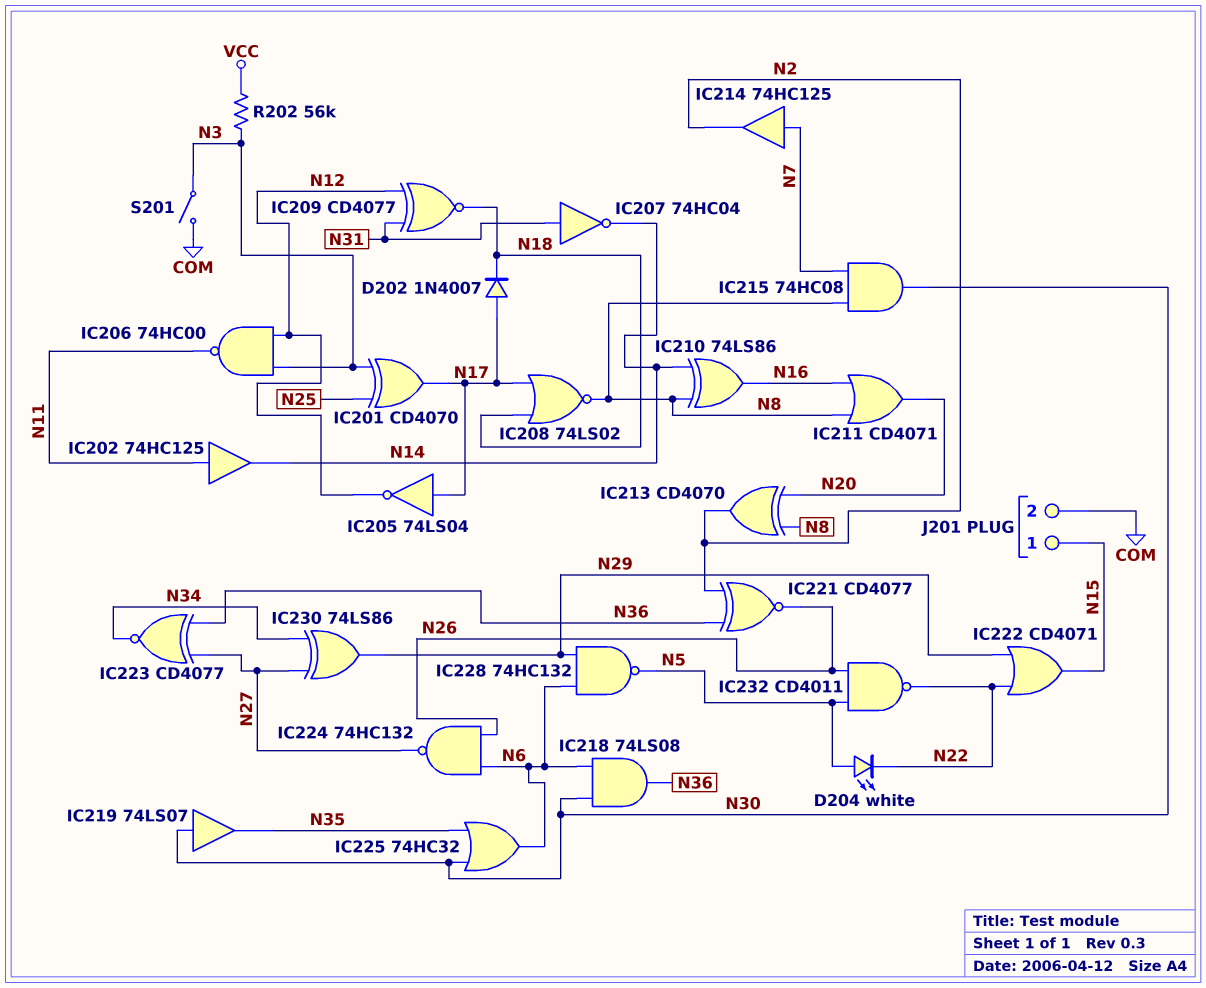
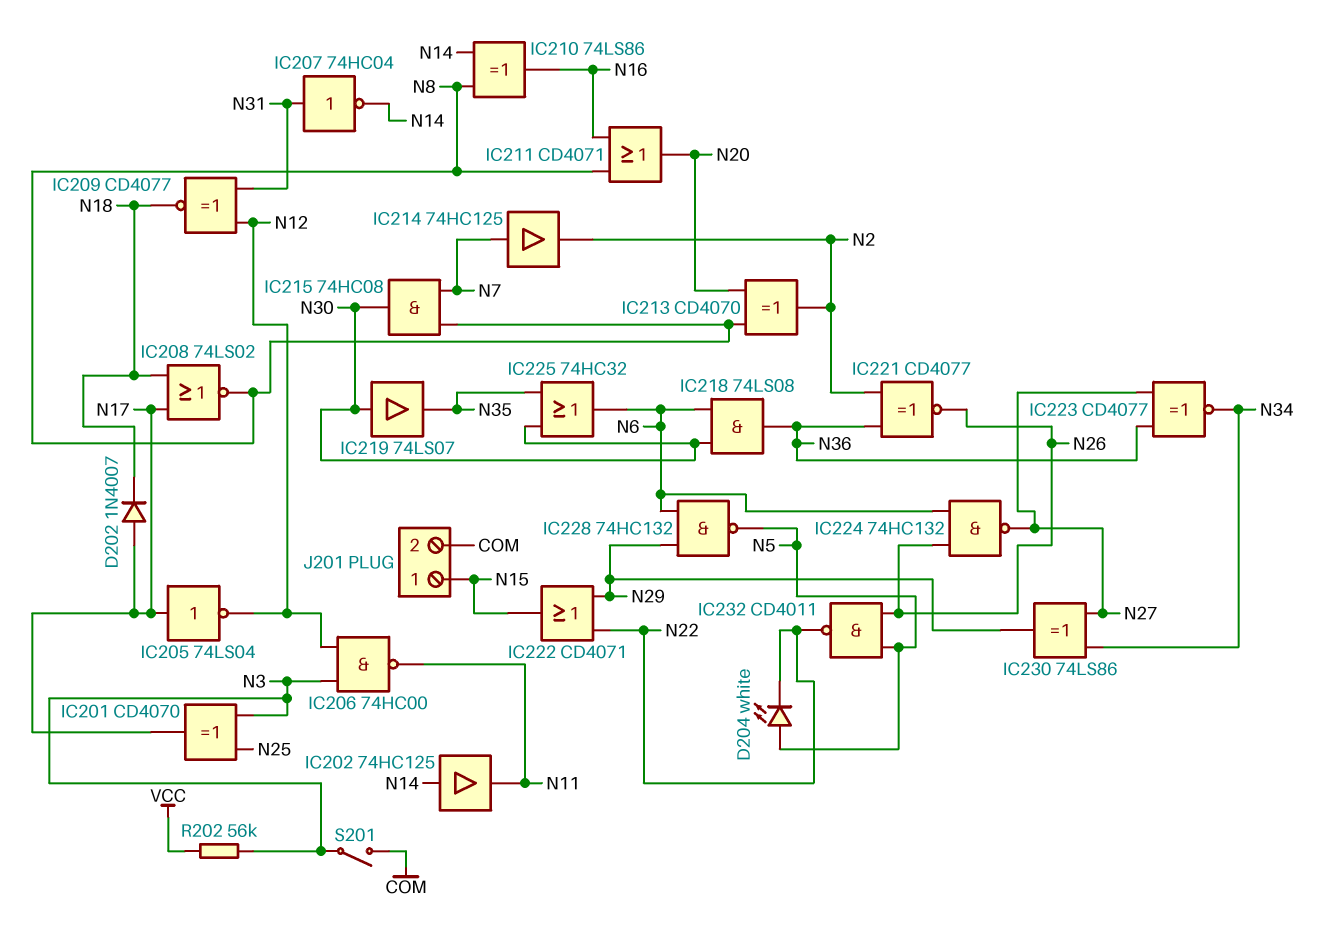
IC202: buffer 74HC125 (in N11, out N14) -> buffer 74HC125 (in N14, out N11)

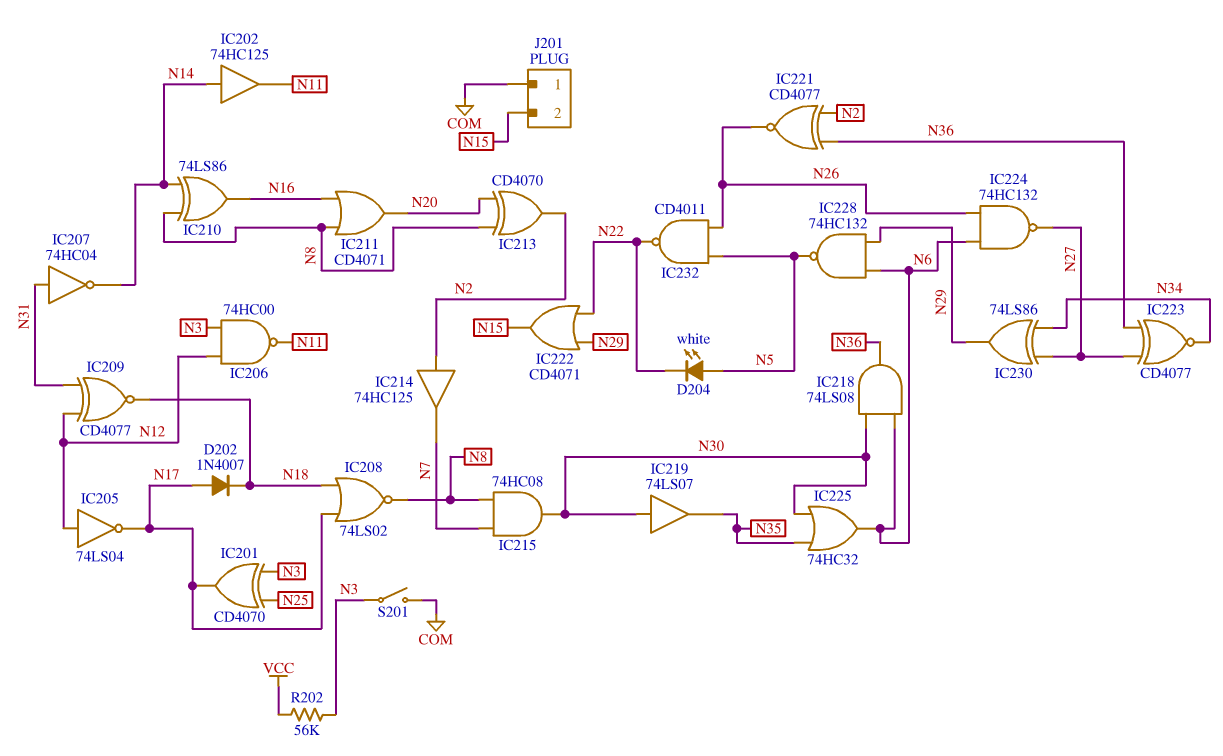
IC205: NOT 74LS04 (in N17, out N12) -> NOT 74LS04 (in N12, out N17)
IC214: buffer 74HC125 (in N7, out N2) -> buffer 74HC125 (in N2, out N7)
J201 pin 1: N15 -> COM
J201 pin 2: COM -> N15

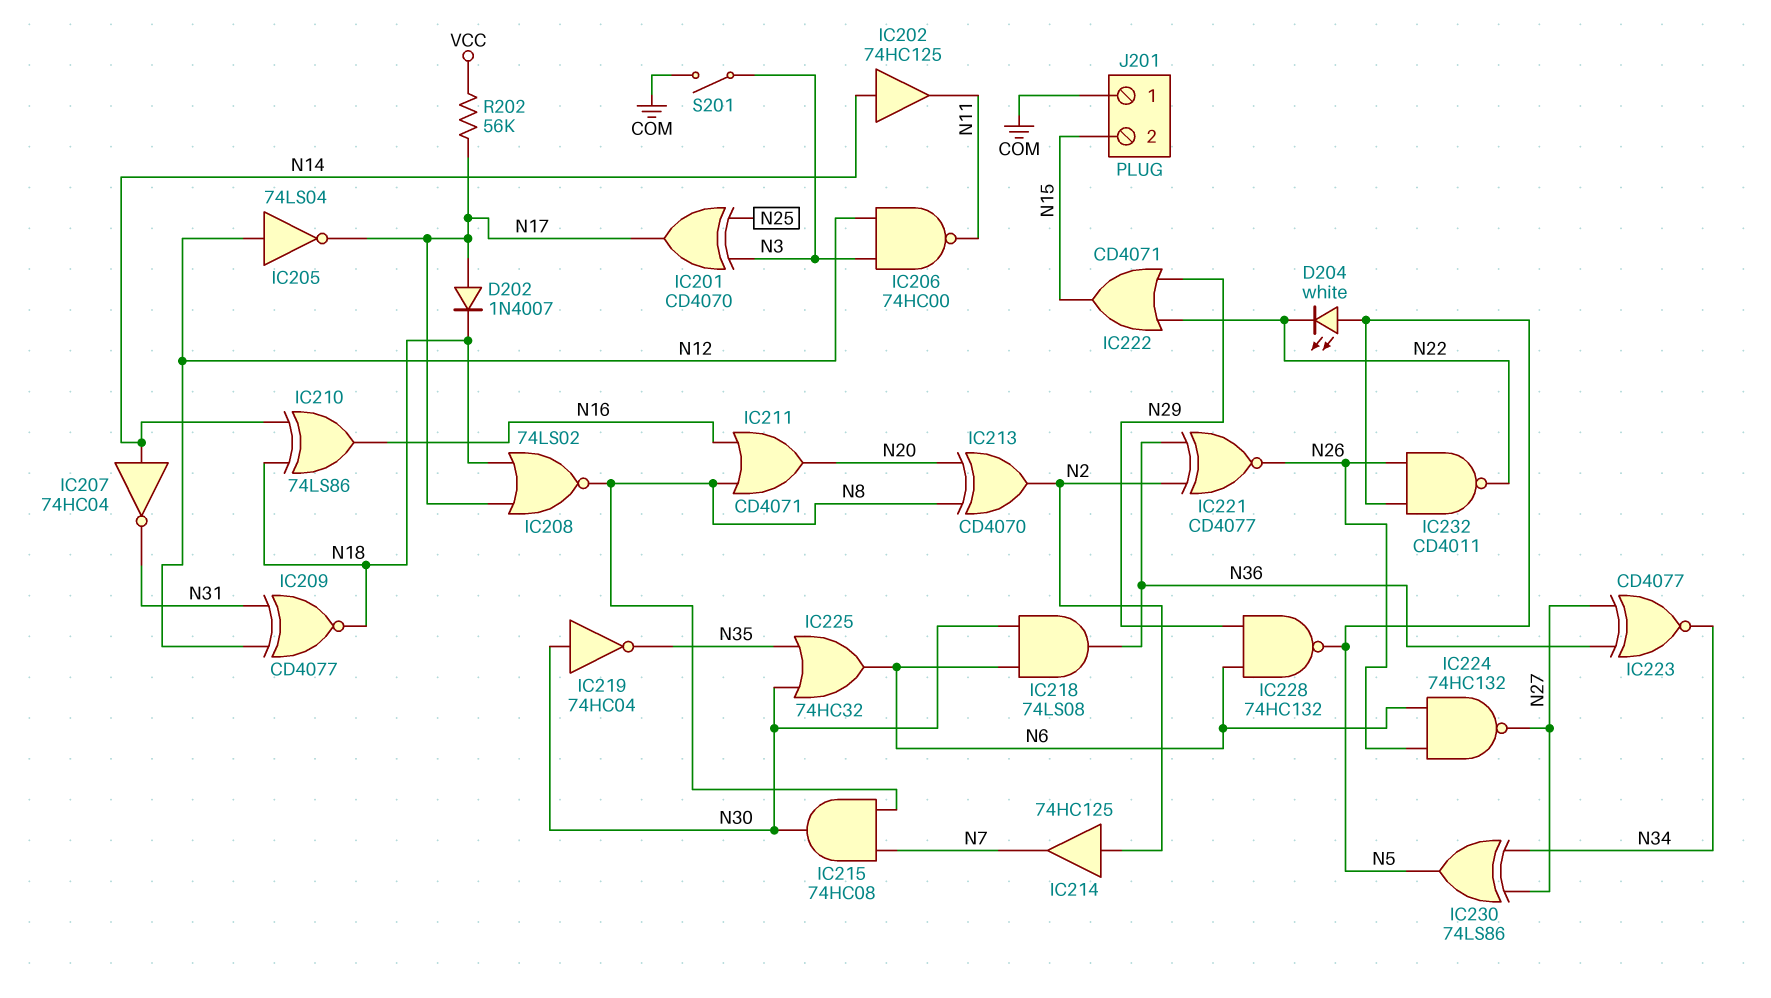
IC207: NOT 74HC04 (in N31, out N14) -> NOT 74HC04 (in N14, out N31)
IC210: XOR 74LS86 (in N8, in N14, out N16) -> XOR 74LS86 (in N14, in N18, out N16)
IC219: buffer 74LS07 (in N30, out N35) -> NOT 74HC04 (in N30, out N35)
IC230: XOR 74LS86 (in N27, in N34, out N29) -> XOR 74LS86 (in N27, in N34, out N5)
R202: 56k (N3, VCC) -> 56k (N17, VCC)

